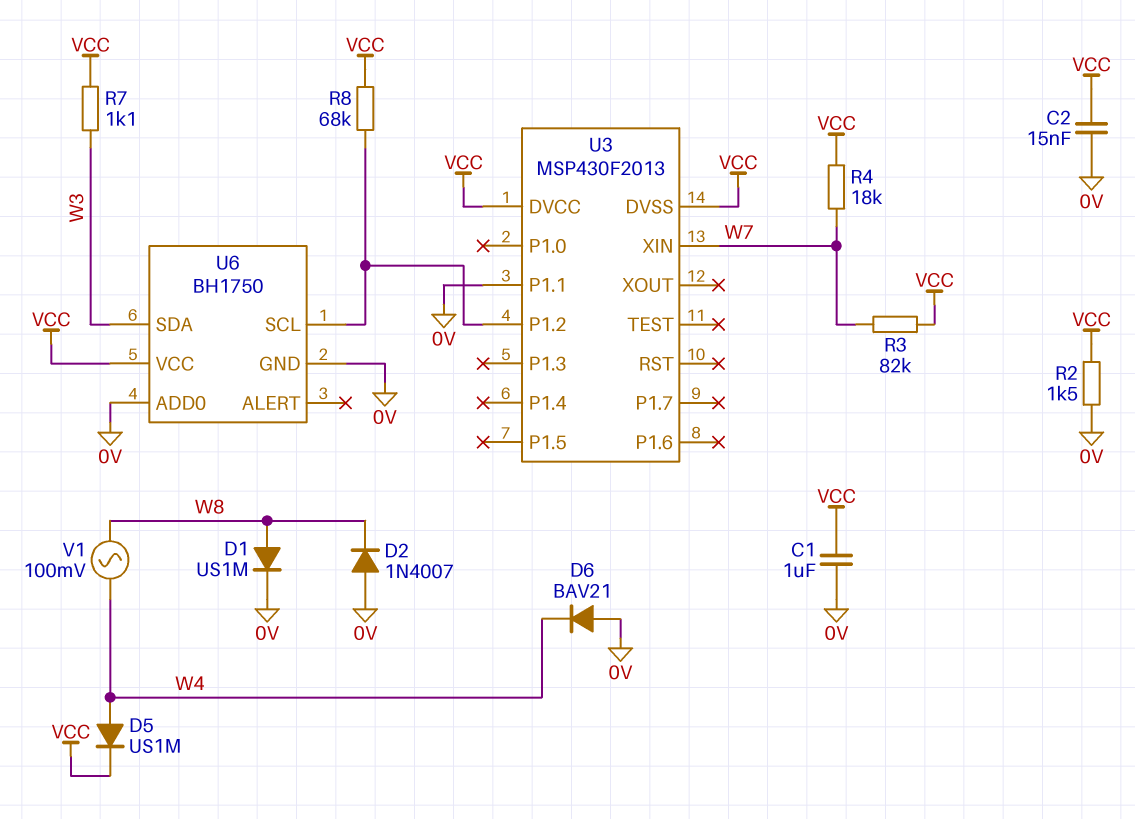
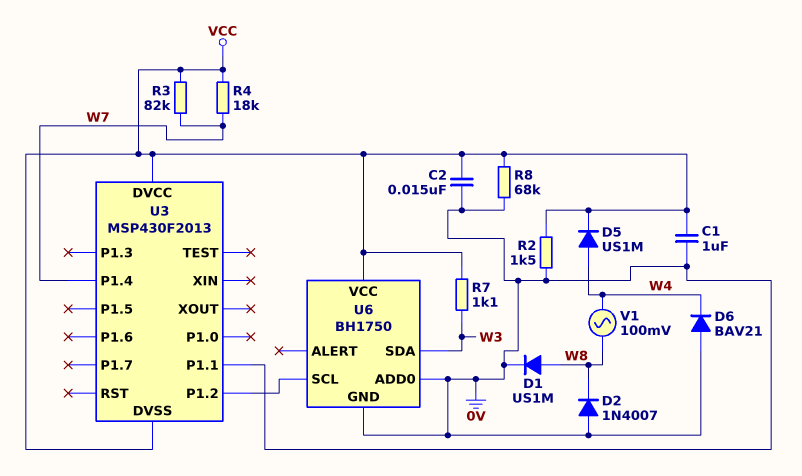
R8: 68k (U3/P1.2, VCC) -> 68k (0V, VCC)
U3 pin P1.4: none -> W7
U3 pin XIN: W7 -> none

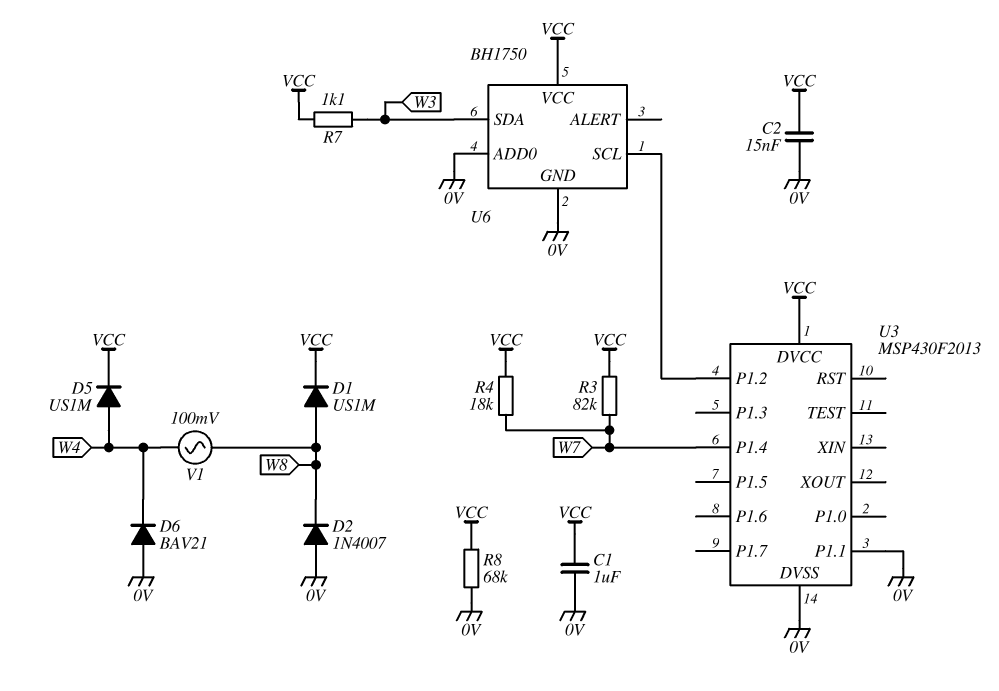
D1: diode US1M (A W8, K 0V) -> diode US1M (A W8, K VCC)
R2: 1.5k (0V, VCC) -> none
U3 pin DVSS: VCC -> 0V

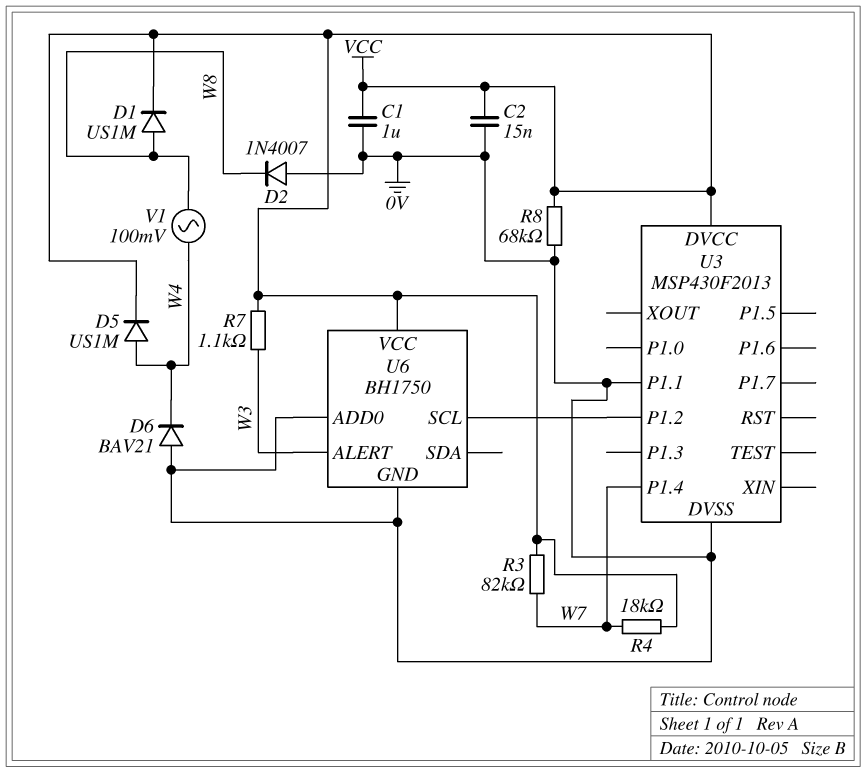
U6 pin ALERT: none -> W3
U6 pin SDA: W3 -> none

